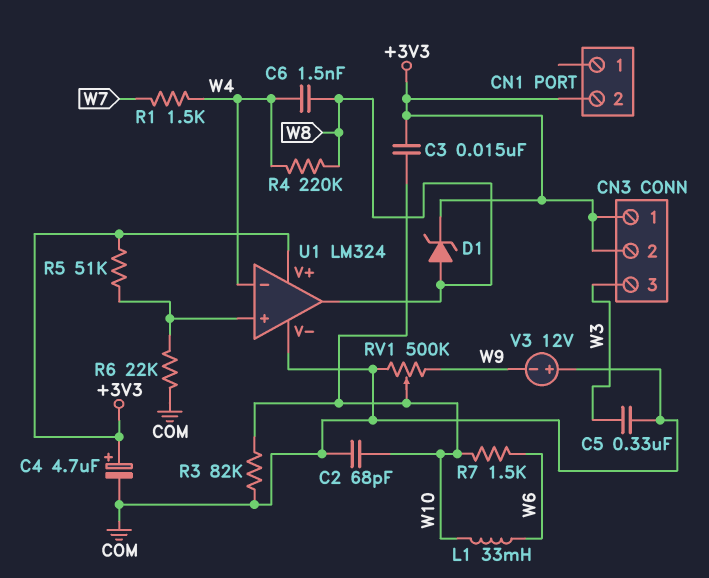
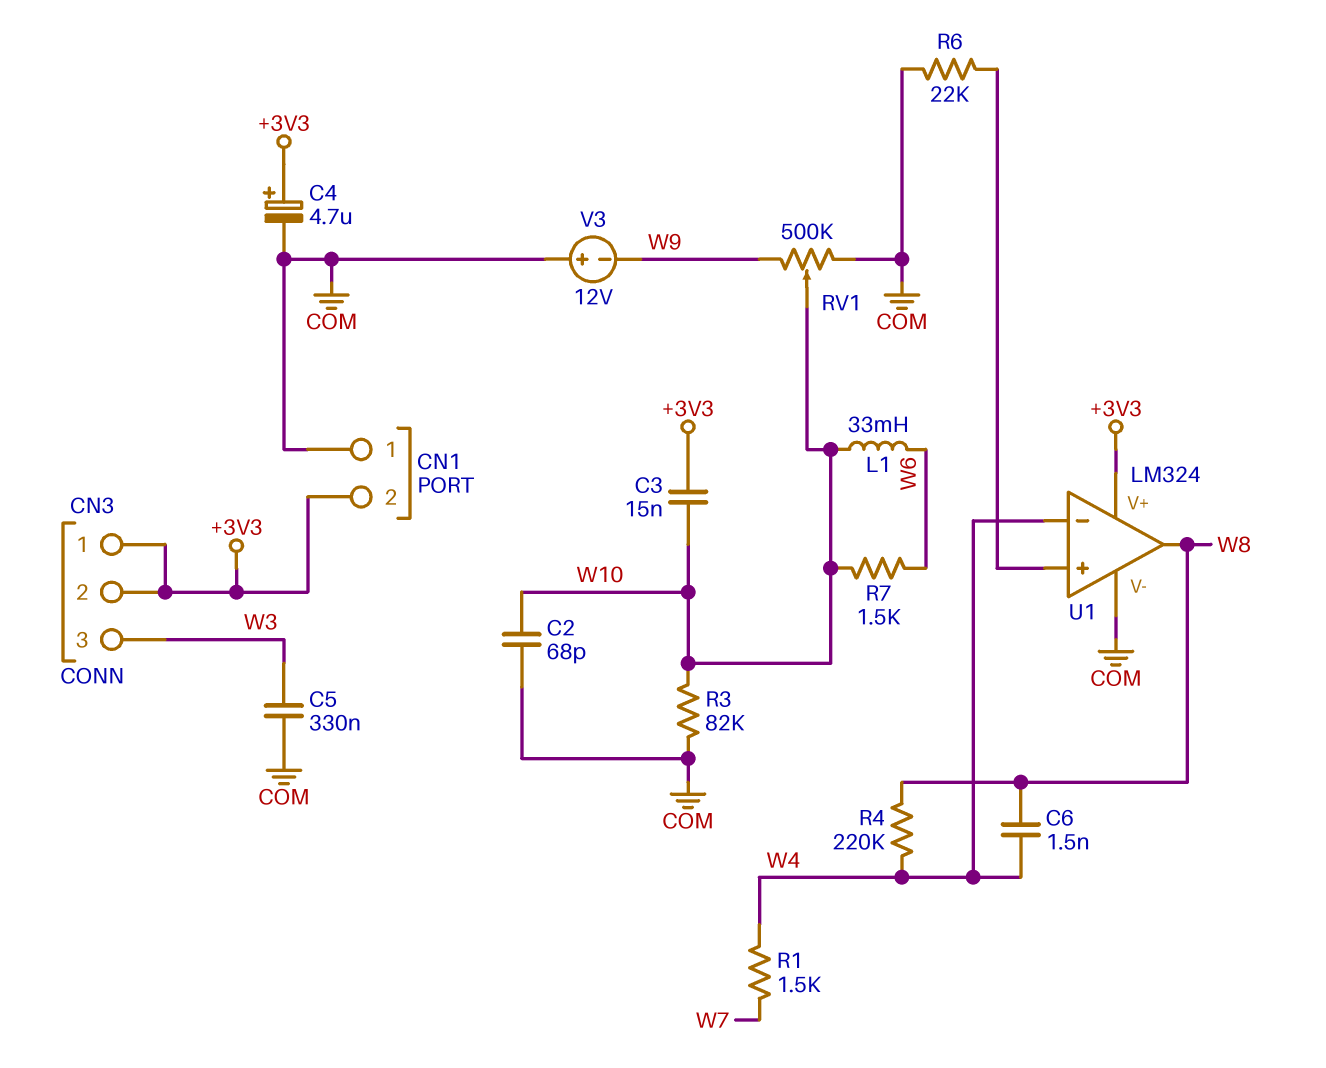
CN1 pin 1: none -> COM
D1: zener (A W8, K +3V3) -> none
R5: 51k (+3V3, U1/in+) -> none

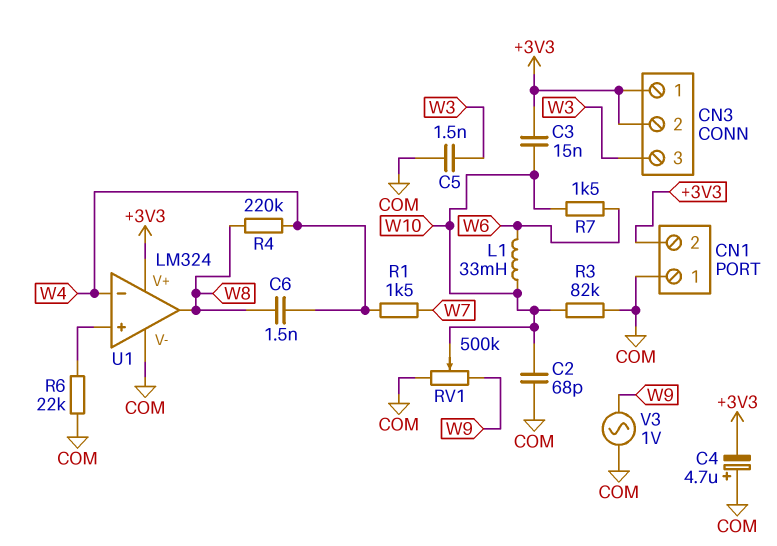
C4: 4.7uF (plus +3V3, minus COM) -> 4.7uF (plus COM, minus +3V3)
C5: 330nF (COM, W3) -> 1.5nF (COM, W3)
V3: 12V (plus COM, minus W9) -> AC 1V (COM, W9)

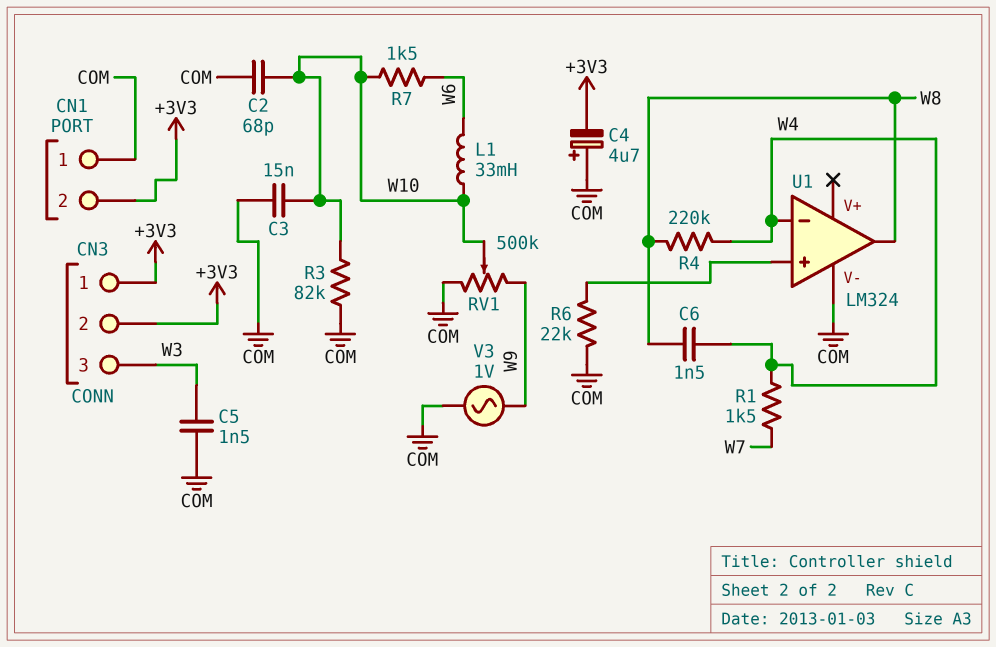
C3: 15nF (+3V3, W10) -> 15nF (COM, W10)
U1 pin V+: +3V3 -> none

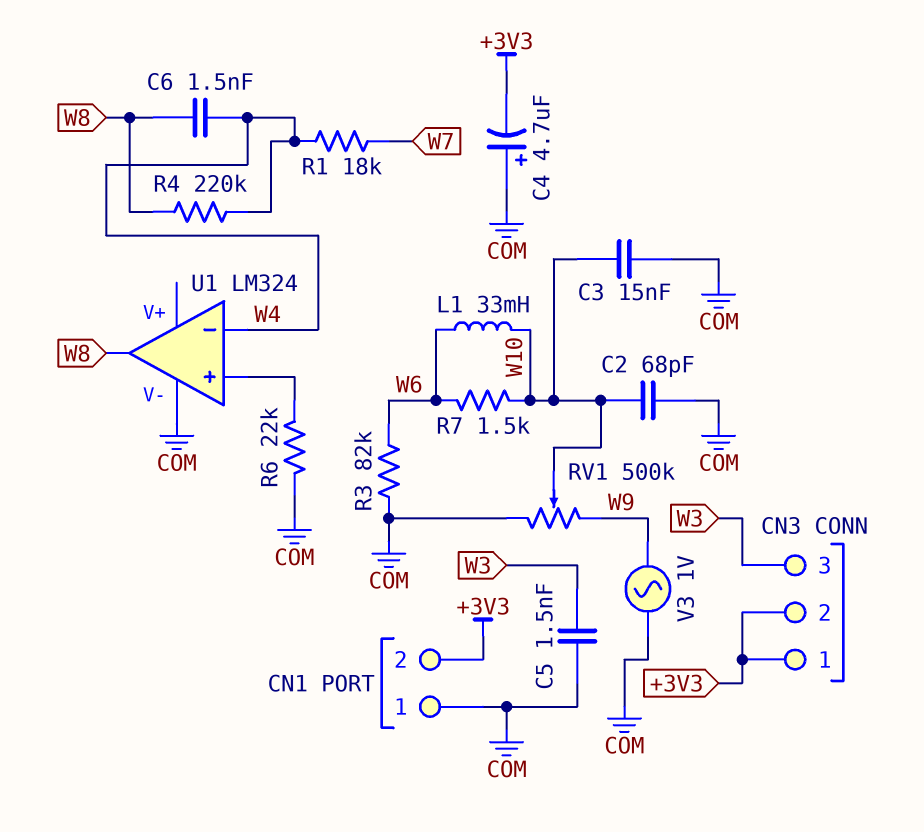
R1: 1.5k (W4, W7) -> 18k (W4, W7)
R3: 82k (COM, W10) -> 82k (COM, W6)

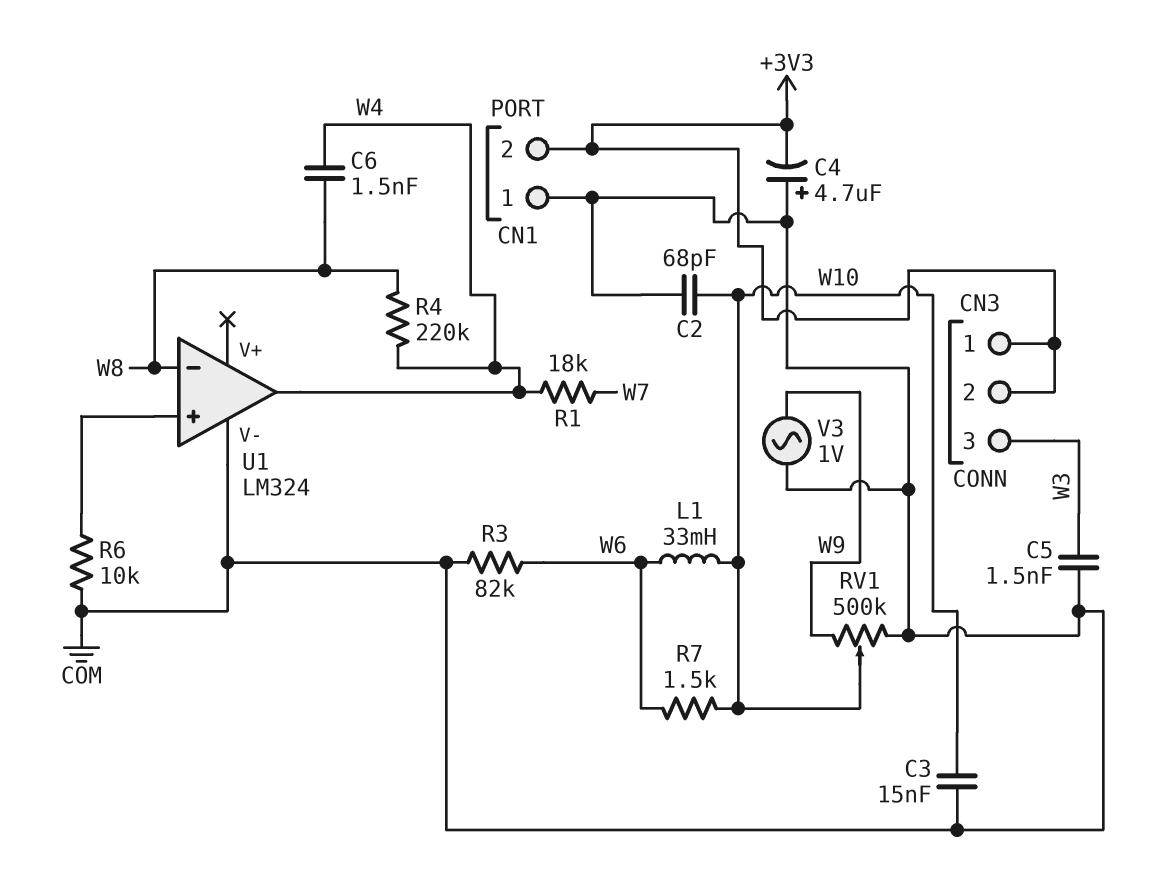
R6: 22k (COM, U1/in+) -> 10k (COM, U1/in+)
U1 pin in-: W4 -> W8
U1 pin out: W8 -> W4

